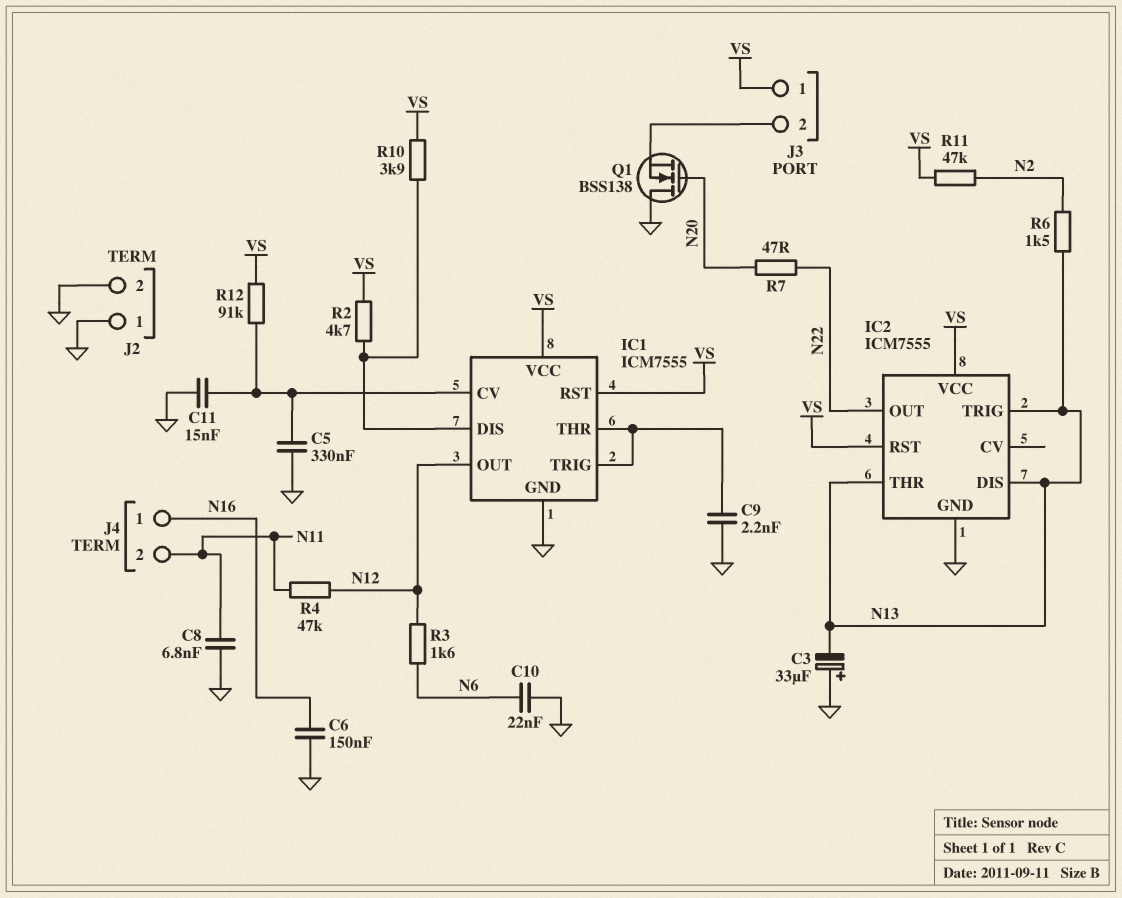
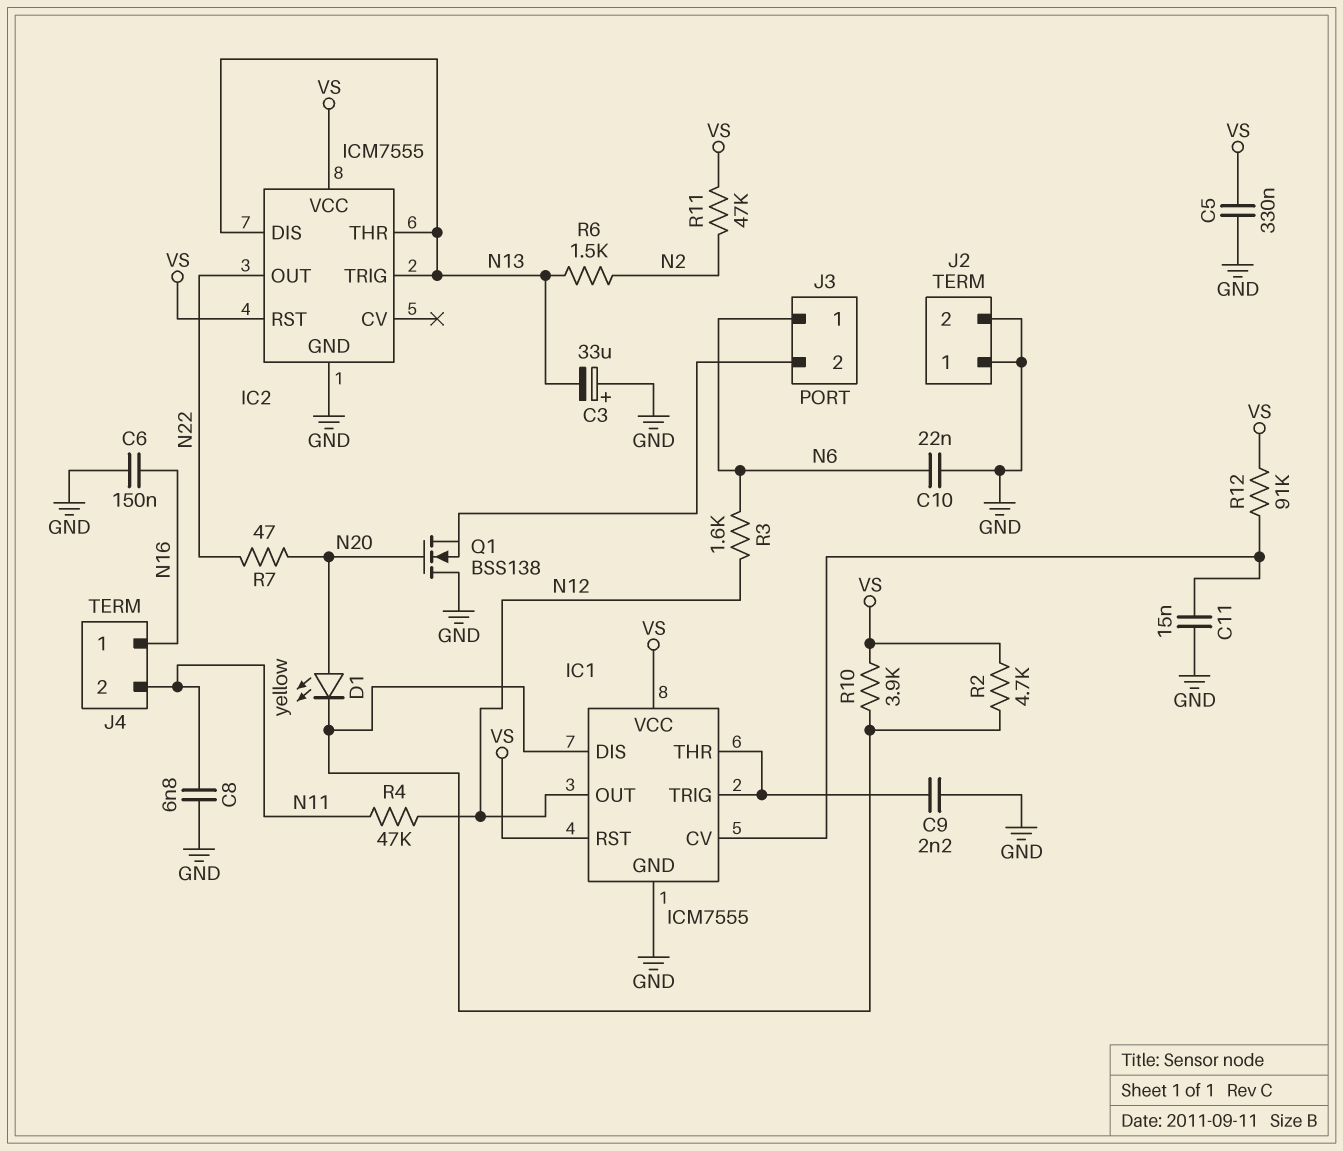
C5: 330nF (GND, IC1/CV) -> 330nF (GND, VS)
D1: none -> LED yellow (A N20, K IC1/DIS)
J3 pin 1: VS -> N6

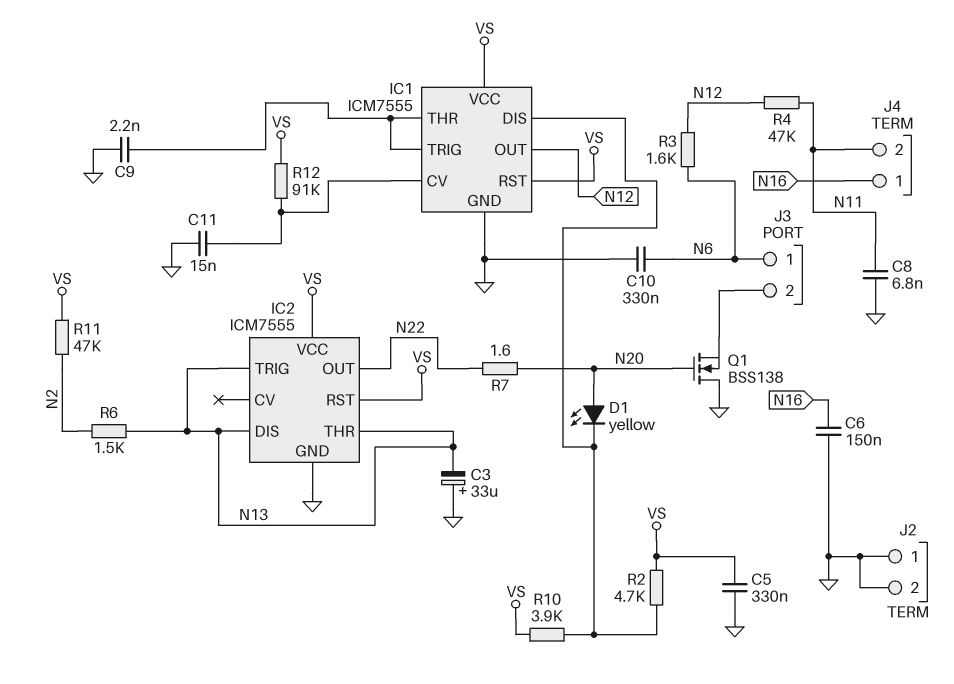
C10: 22nF (GND, N6) -> 330nF (GND, N6)
R7: 47 (N20, N22) -> 1.6 (N20, N22)

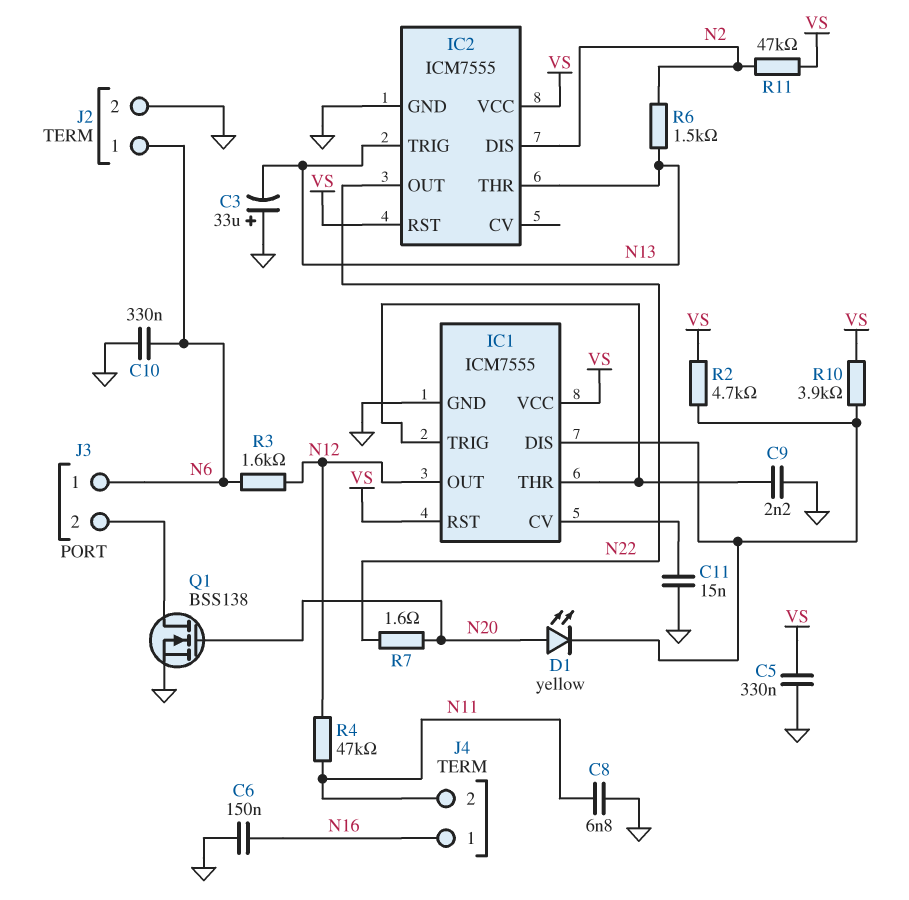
IC2 pin DIS: N13 -> N2
J2 pin 1: GND -> N6
Q1: NMOS BSS138 (G N20, D GND, S J3/2) -> NMOS BSS138 (G N20, D J3/2, S GND)
R12: 91k (IC1/CV, VS) -> none

